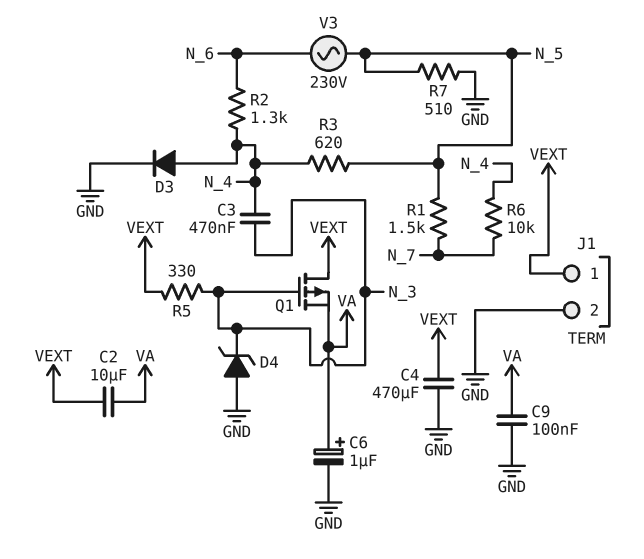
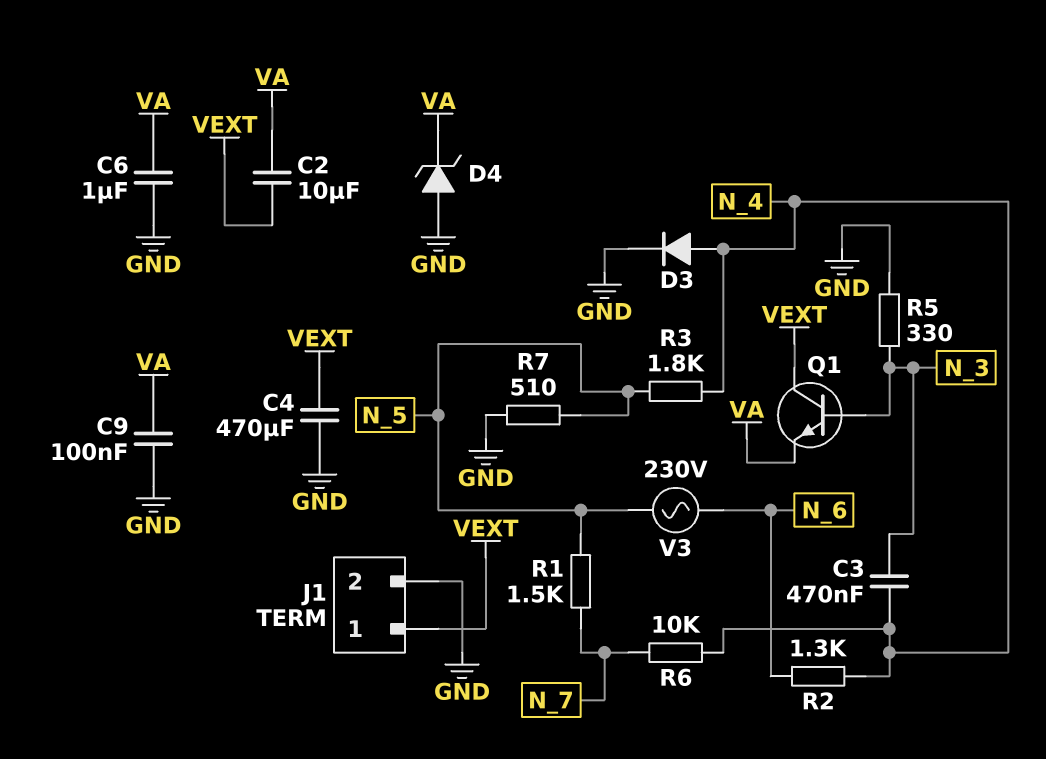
C6: 1uF (plus VA, minus GND) -> 1uF (GND, VA)
D4: zener (A GND, K N_3) -> zener (A GND, K VA)
Q1: PMOS (G N_3, D VEXT, S VA) -> NPN (B N_3, C VEXT, E VA)
R3: 620 (N_4, N_5) -> 1.8k (N_4, N_5)
R5: 330 (N_3, VEXT) -> 330 (GND, N_3)

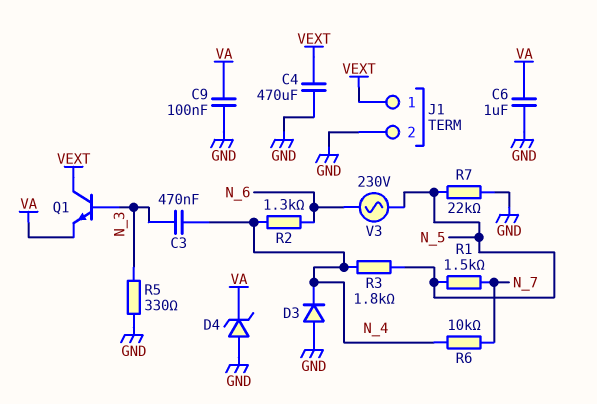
C2: 10uF (VA, VEXT) -> none
D3: diode (A N_4, K GND) -> diode (A GND, K N_4)
R7: 510 (GND, N_5) -> 22k (GND, N_5)

